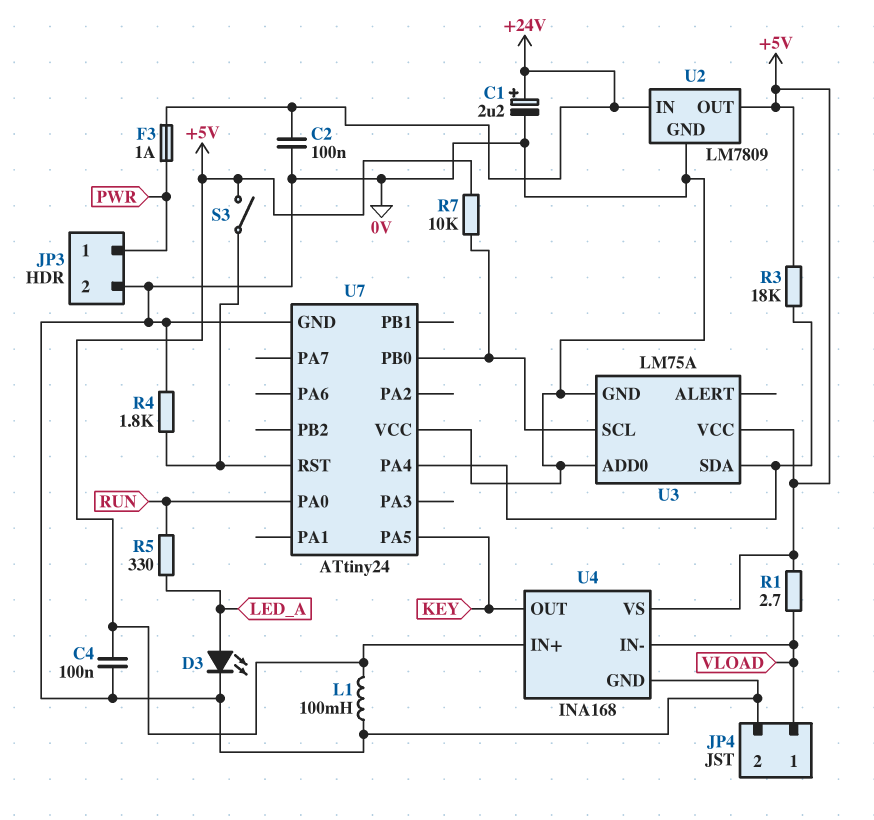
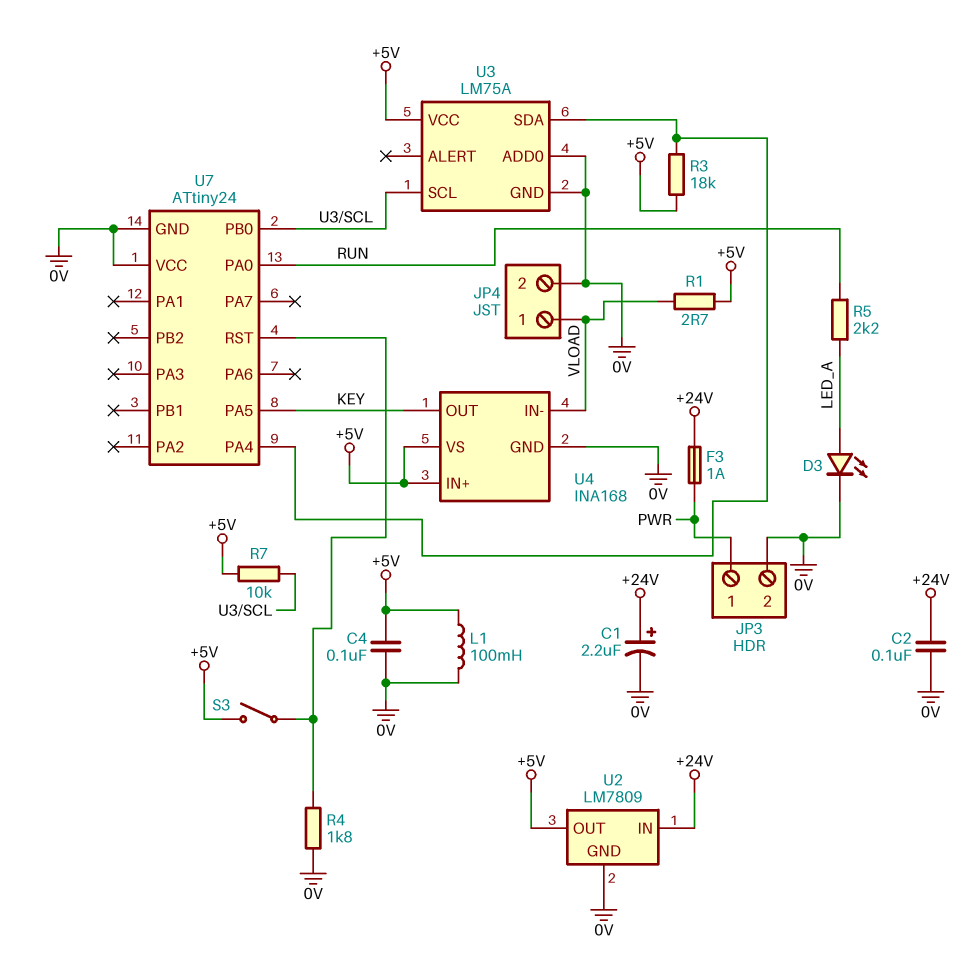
R5: 330 (LED_A, RUN) -> 2.2k (LED_A, RUN)

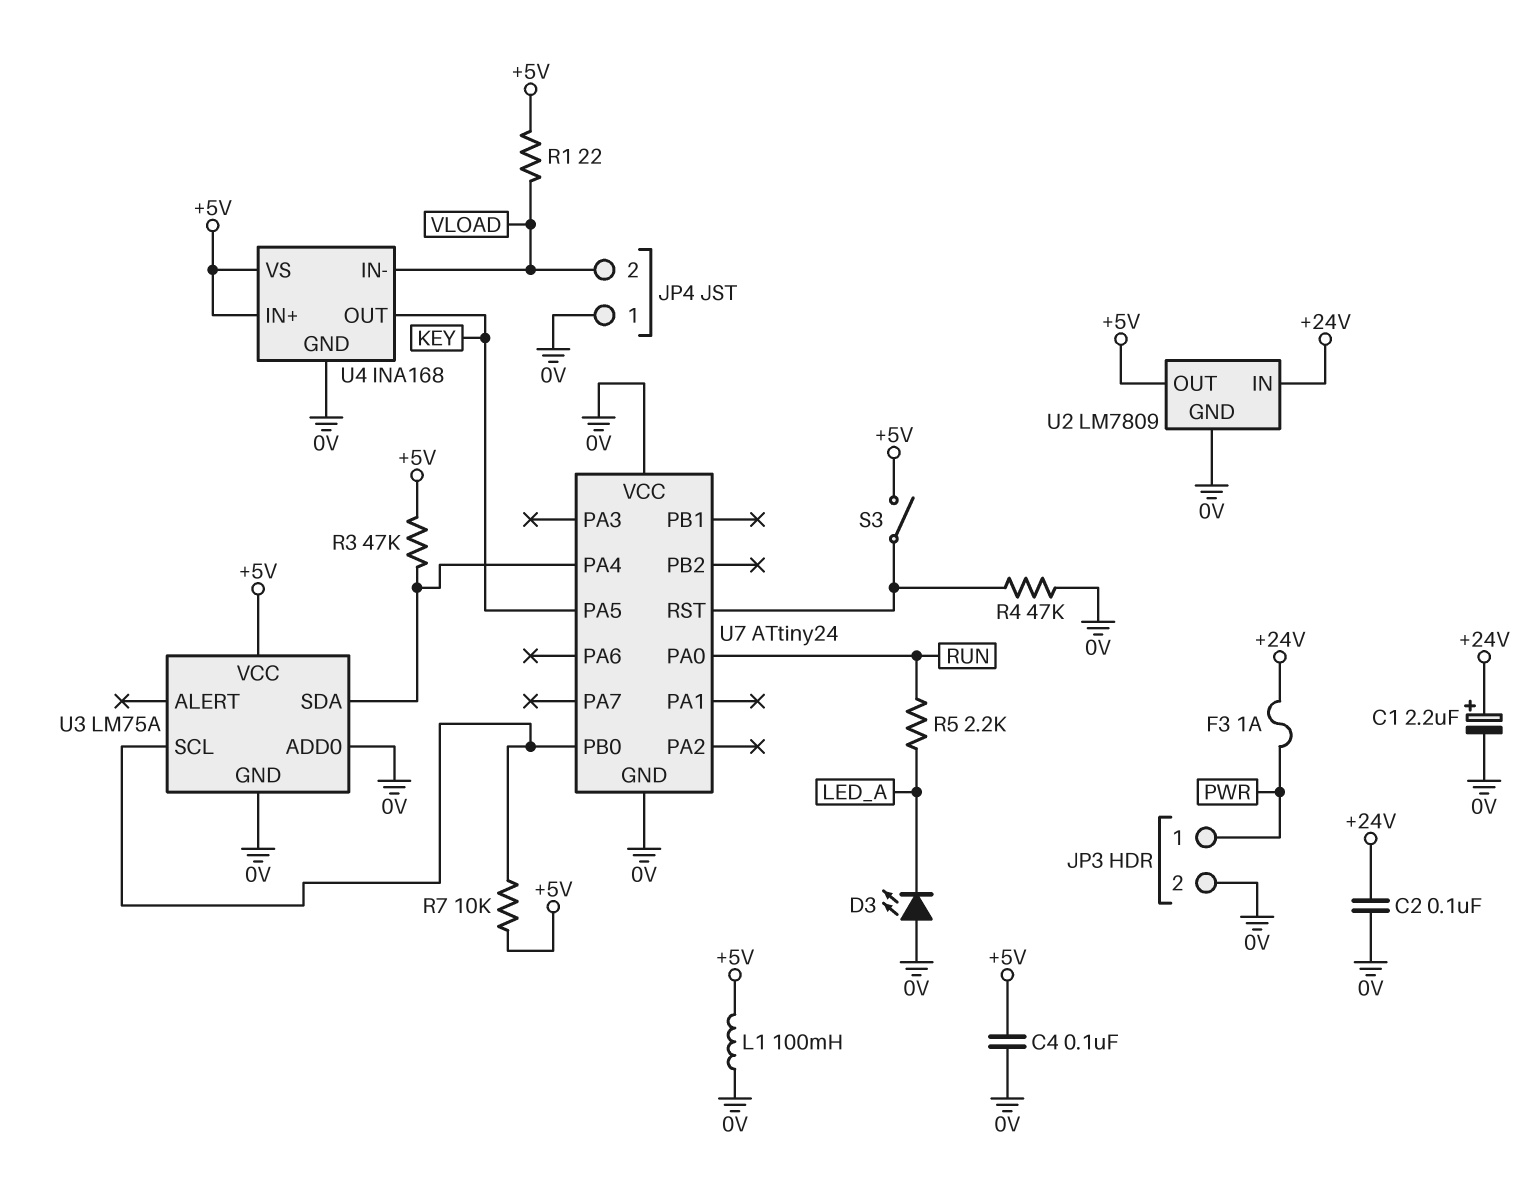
D3: LED (A LED_A, K 0V) -> LED (A 0V, K LED_A)
JP4 pin 1: VLOAD -> 0V
JP4 pin 2: 0V -> VLOAD
R1: 2.7 (+5V, VLOAD) -> 22 (+5V, VLOAD)
R3: 18k (+5V, U3/SDA) -> 47k (+5V, U3/SDA)
R4: 1.8k (0V, U7/RST) -> 47k (0V, U7/RST)

